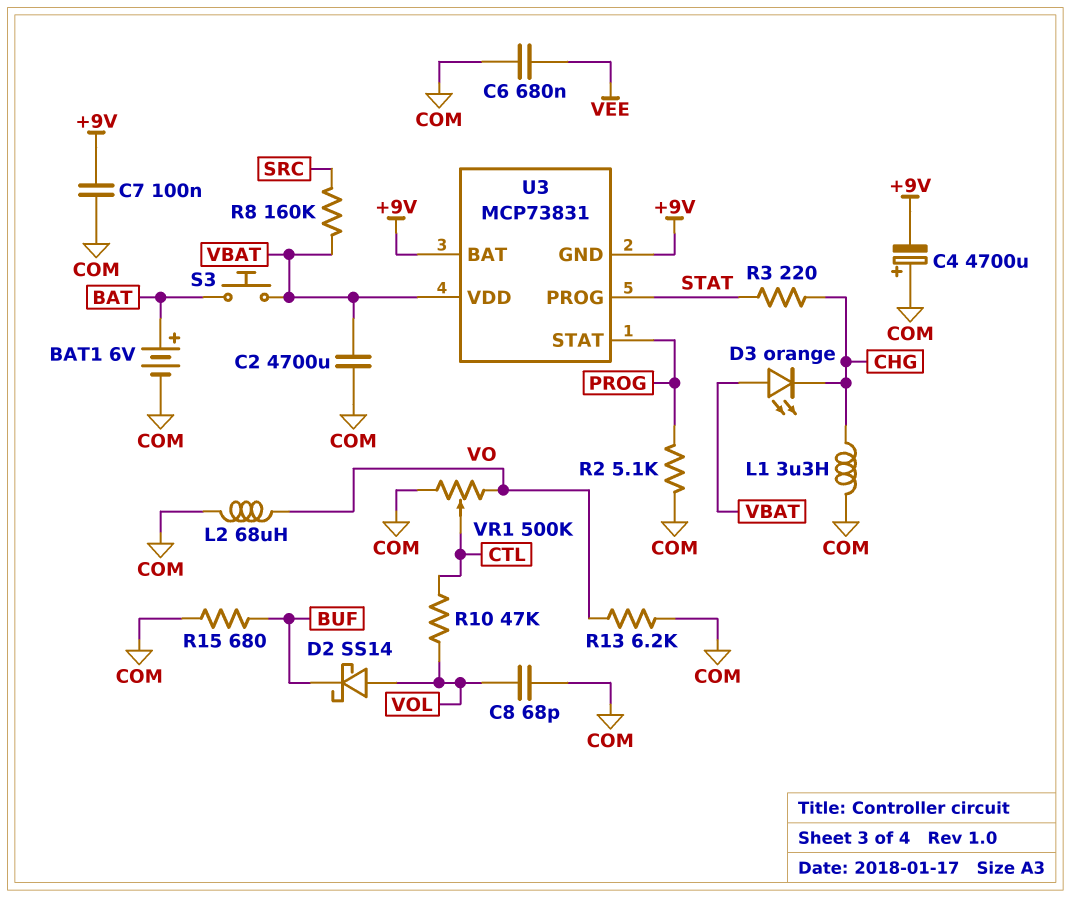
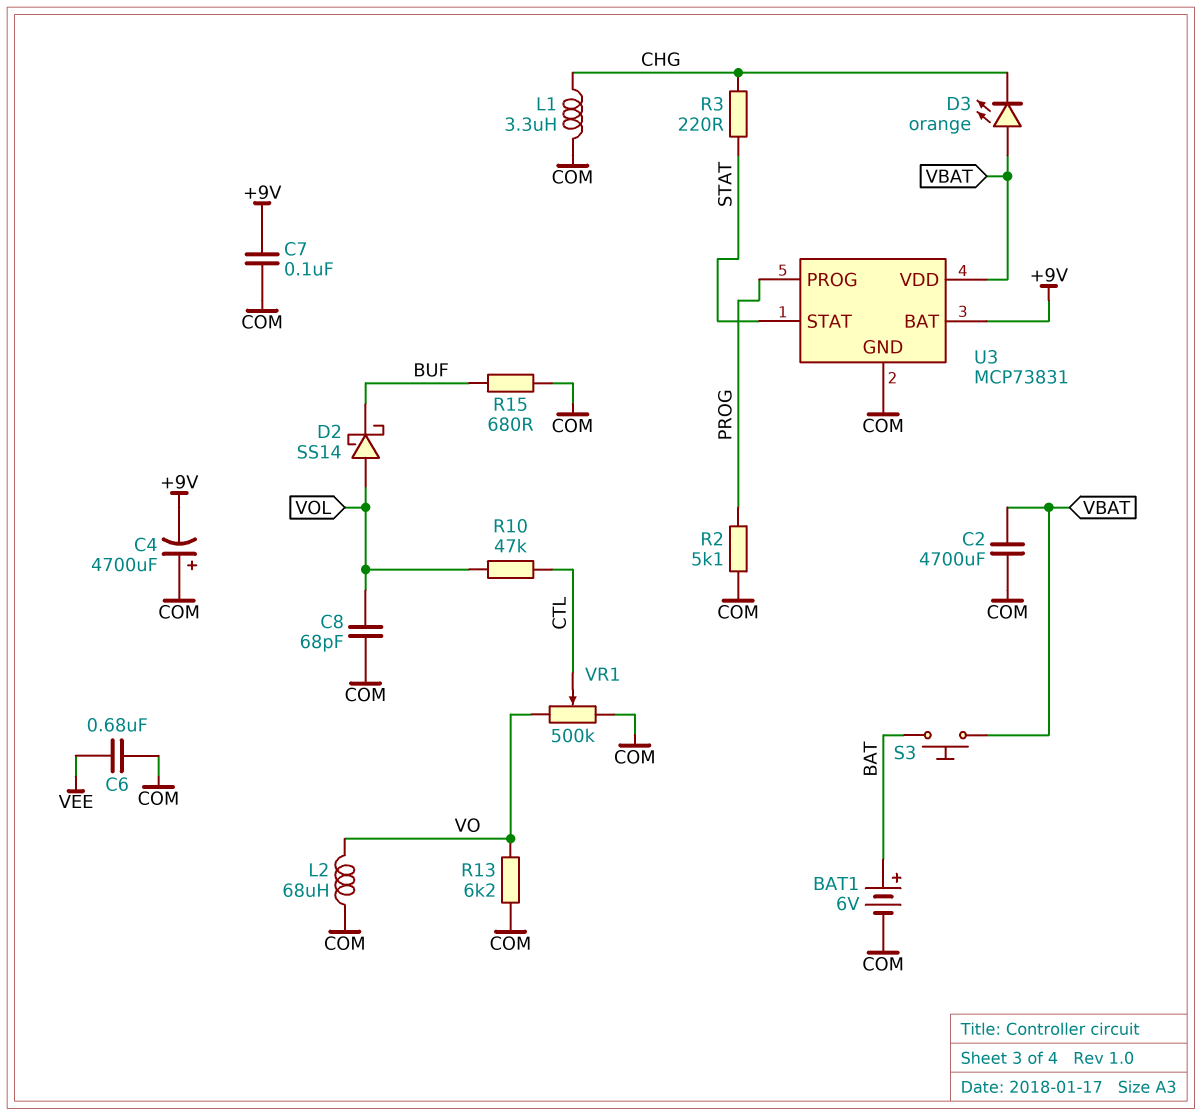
R8: 160k (SRC, VBAT) -> none
U3 pin GND: +9V -> COM
U3 pin PROG: STAT -> PROG
U3 pin STAT: PROG -> STAT

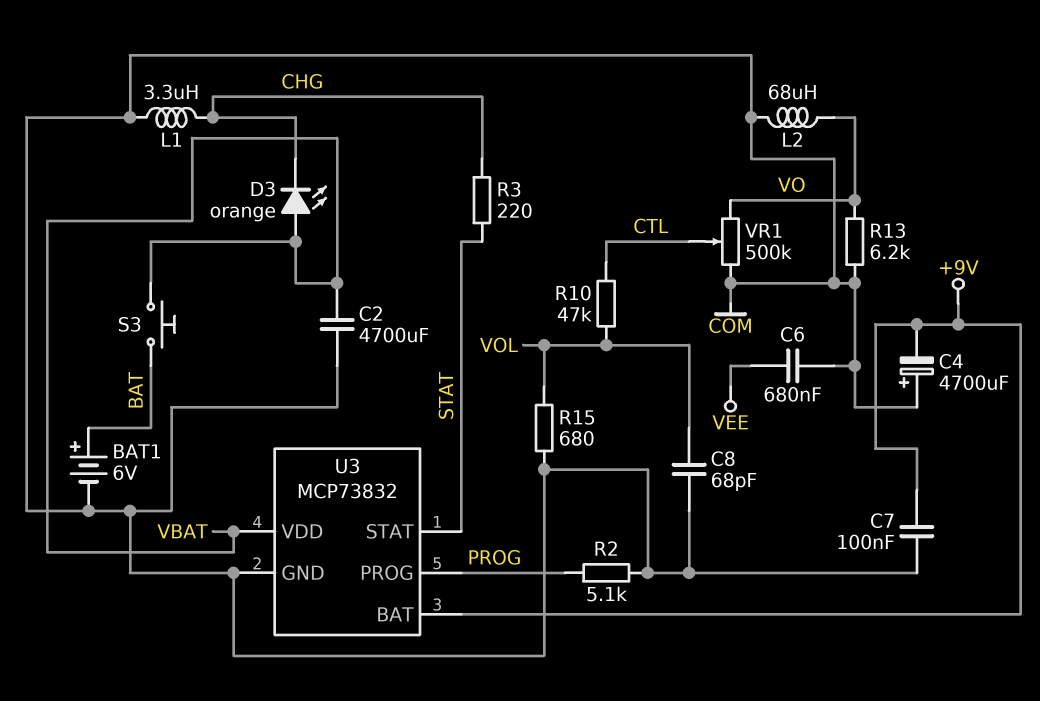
D2: schottky SS14 (A VOL, K BUF) -> none
R15: 680 (BUF, COM) -> 680 (COM, VOL)
U3: MCP73831 -> MCP73832

